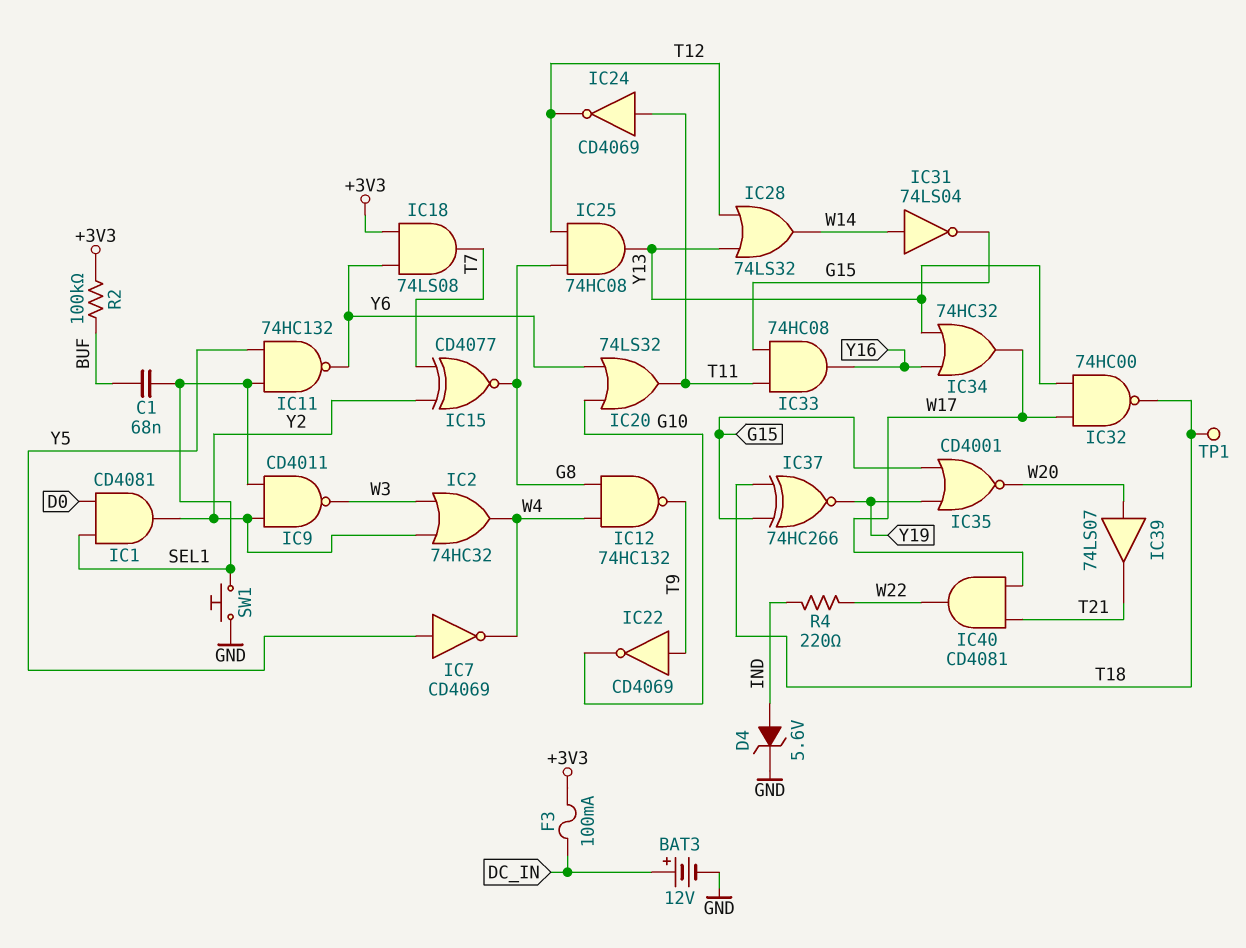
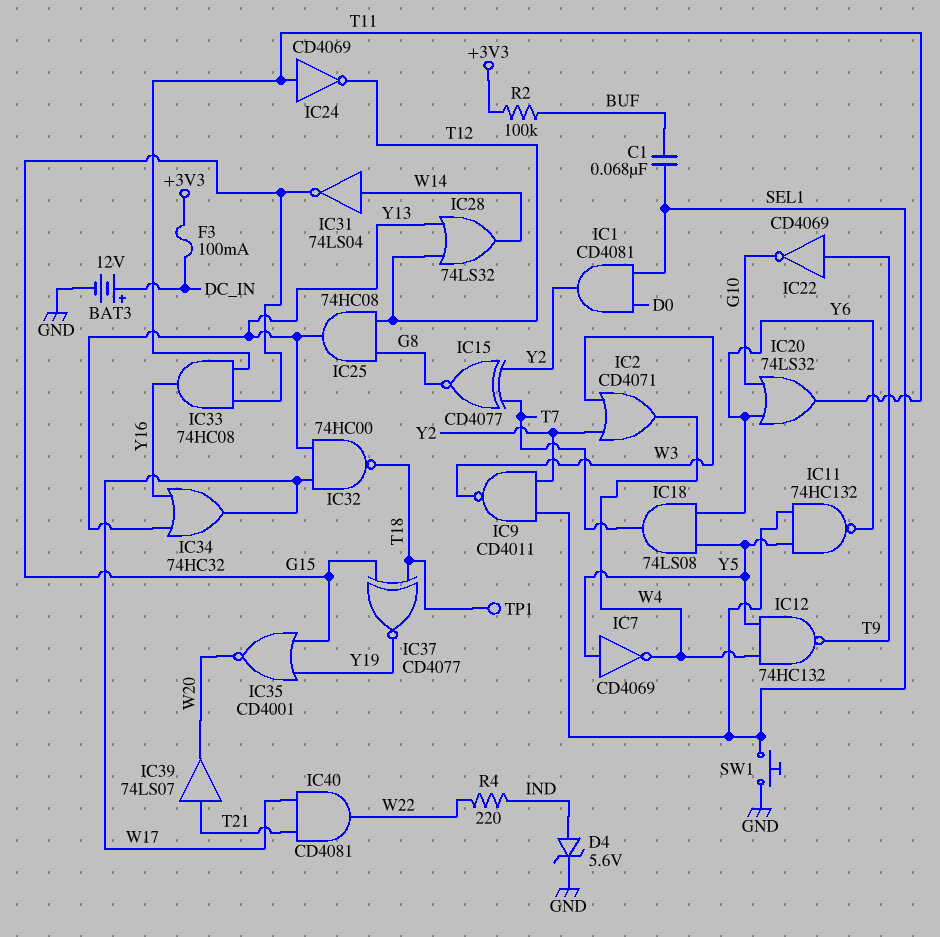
IC2: OR 74HC32 (in W3, in Y2, out W4) -> OR CD4071 (in W3, in Y2, out W4)
IC12: NAND 74HC132 (in G8, in W4, out T9) -> NAND 74HC132 (in W4, in Y5, out T9)
IC18: AND 74LS08 (in +3V3, in Y6, out T7) -> AND 74LS08 (in Y5, in Y6, out T7)
IC37: XNOR 74HC266 (in G15, in T18, out Y19) -> XNOR CD4077 (in G15, in T18, out Y19)
IC39: buffer 74LS07 (in W20, out T21) -> buffer 74LS07 (in T21, out W20)

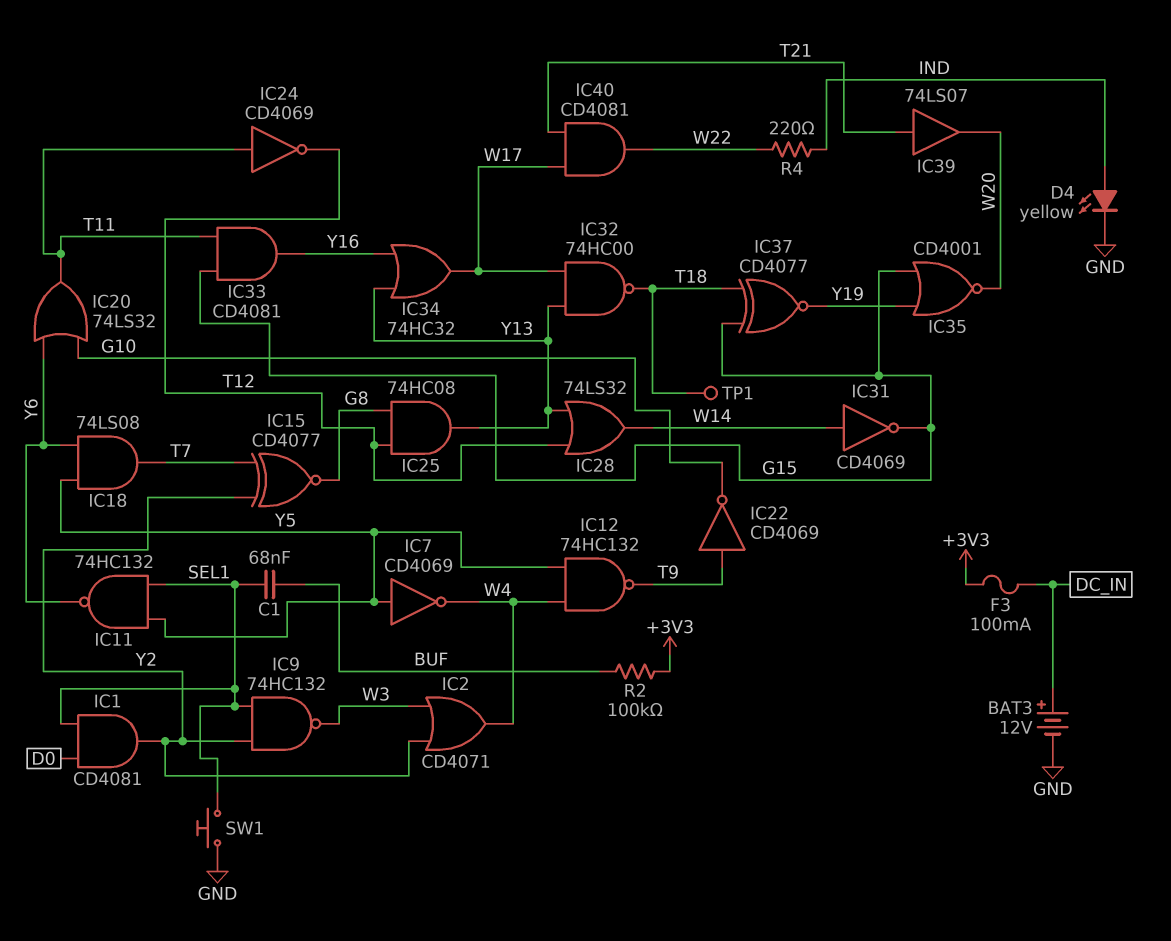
D4: zener 5.6V (A IND, K GND) -> LED yellow (A IND, K GND)
IC9: NAND CD4011 (in SEL1, in Y2, out W3) -> NAND 74HC132 (in SEL1, in Y2, out W3)
IC31: NOT 74LS04 (in W14, out G15) -> NOT CD4069 (in W14, out G15)
IC33: AND 74HC08 (in G15, in T11, out Y16) -> AND CD4081 (in G15, in T11, out Y16)

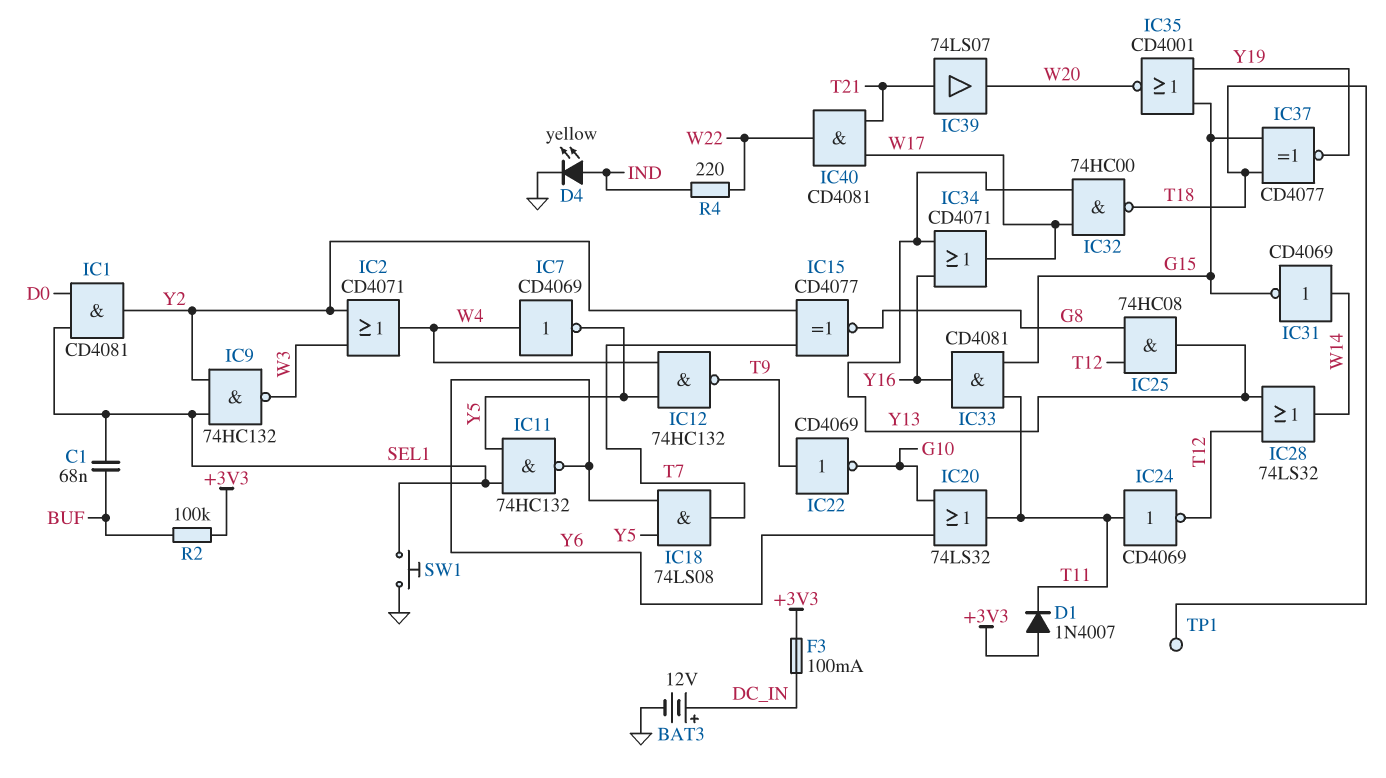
D1: none -> diode 1N4007 (A +3V3, K T11)
IC7: NOT CD4069 (in Y5, out W4) -> NOT CD4069 (in W4, out Y5)
IC34: OR 74HC32 (in Y13, in Y16, out W17) -> OR CD4071 (in Y13, in Y16, out W17)

